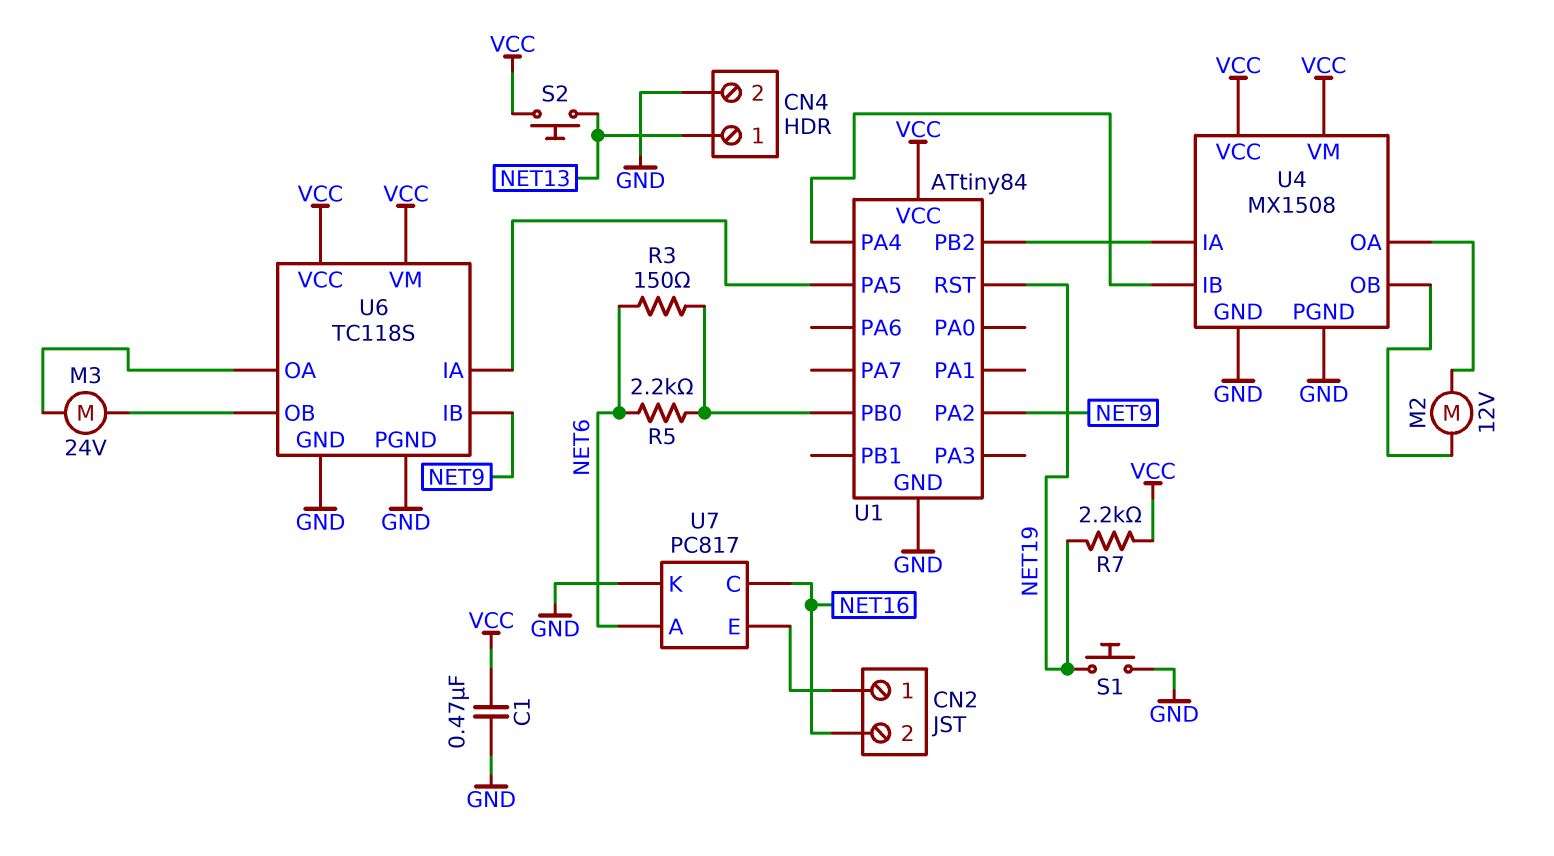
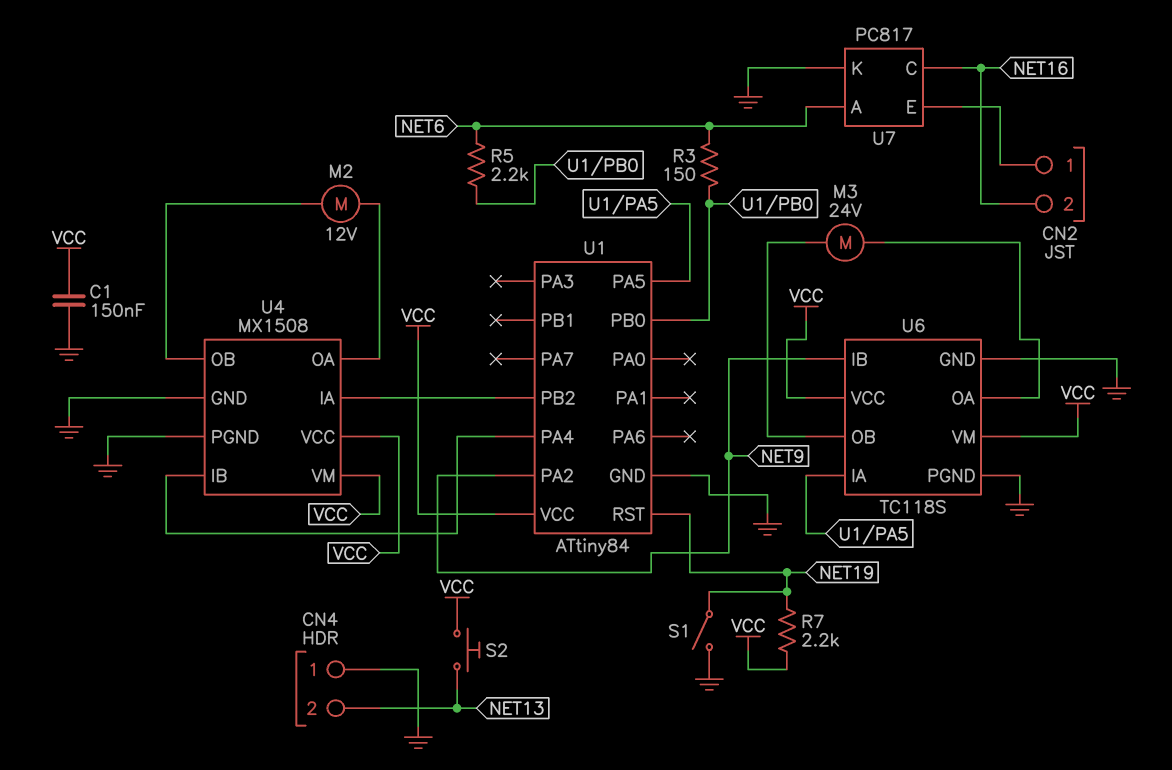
C1: 470nF (GND, VCC) -> 150nF (GND, VCC)
CN4 pin 1: NET13 -> GND
CN4 pin 2: GND -> NET13
S1: button (GND, NET19) -> switch (GND, NET19)

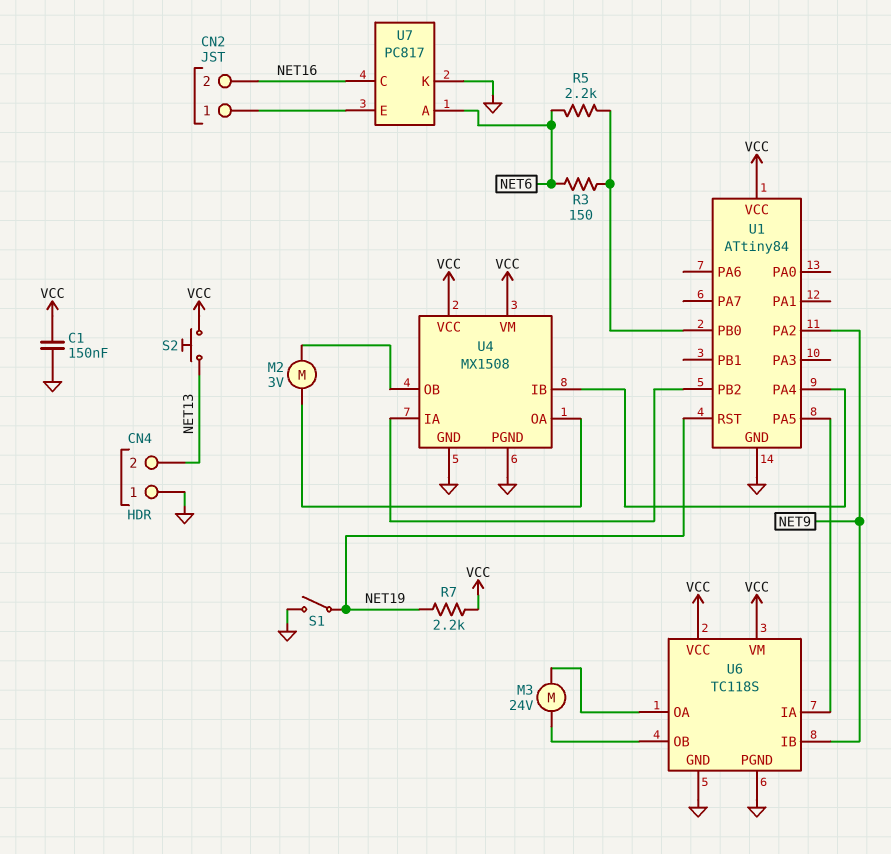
M2: motor 12V (U4/OA, U4/OB) -> motor 3V (U4/OA, U4/OB)

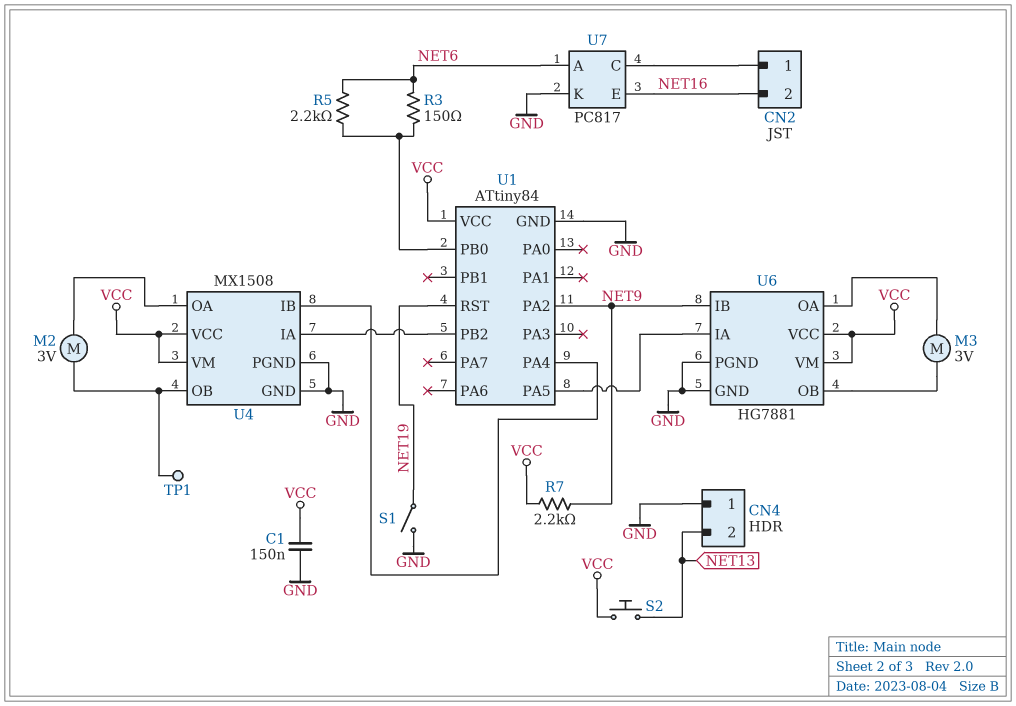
M3: motor 24V (U6/OA, U6/OB) -> motor 3V (U6/OA, U6/OB)
R7: 2.2k (NET19, VCC) -> 2.2k (NET9, VCC)
TP1: none -> test point (U4/OB)
U6: TC118S -> HG7881
U7 pin C: NET16 -> CN2/1
U7 pin E: CN2/1 -> NET16

